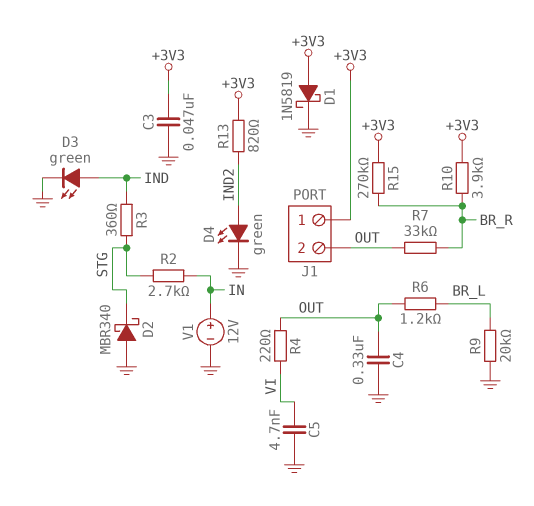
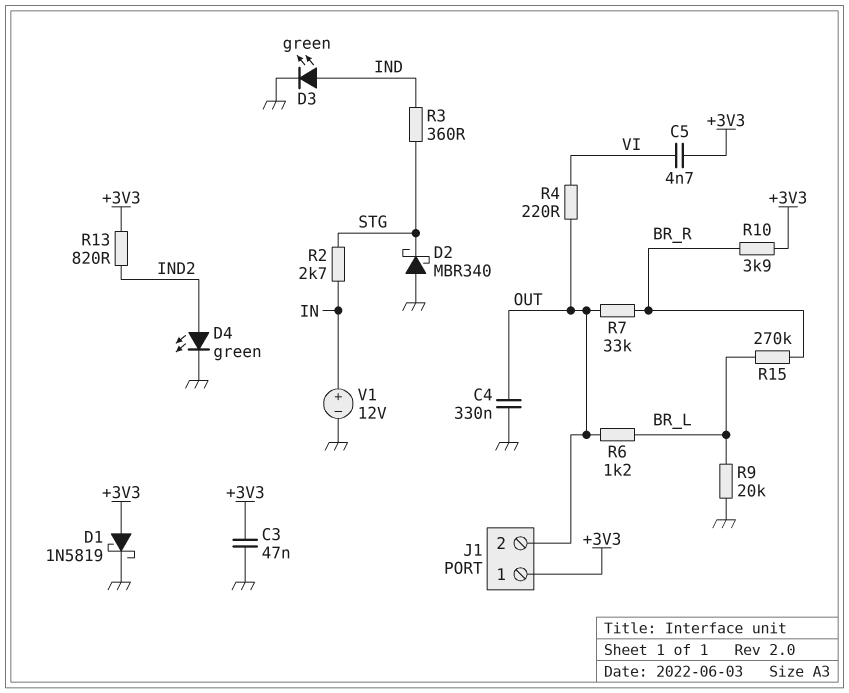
C5: 4.7nF (GND, VI) -> 4.7nF (+3V3, VI)
R15: 270k (+3V3, BR_R) -> 270k (BR_L, BR_R)

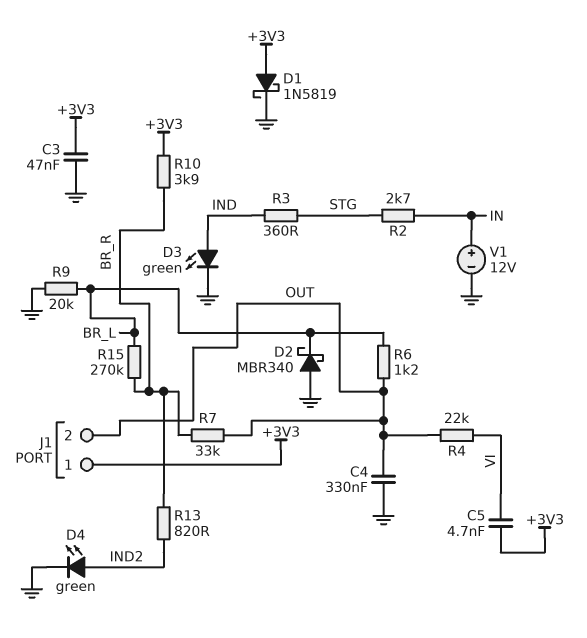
D2: schottky MBR340 (A GND, K STG) -> schottky MBR340 (A GND, K BR_L)
R4: 220 (OUT, VI) -> 22k (OUT, VI)
R13: 820 (+3V3, IND2) -> 820 (BR_R, IND2)

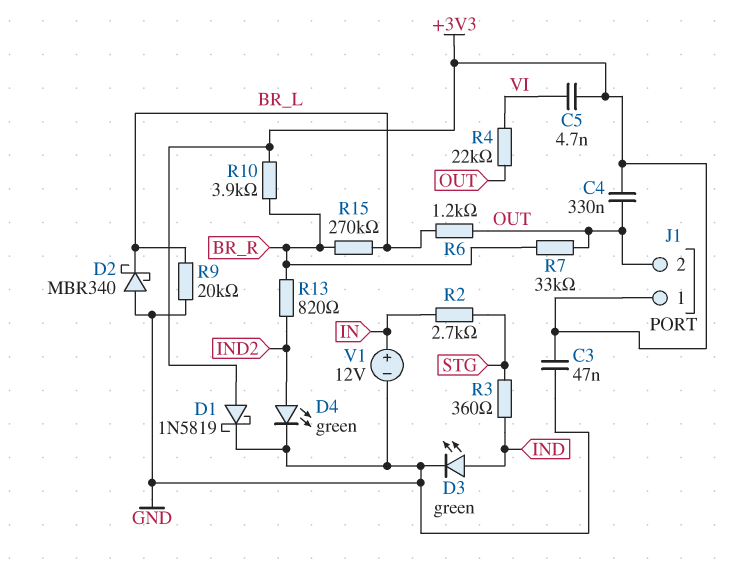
C4: 330nF (GND, OUT) -> 330nF (+3V3, OUT)

